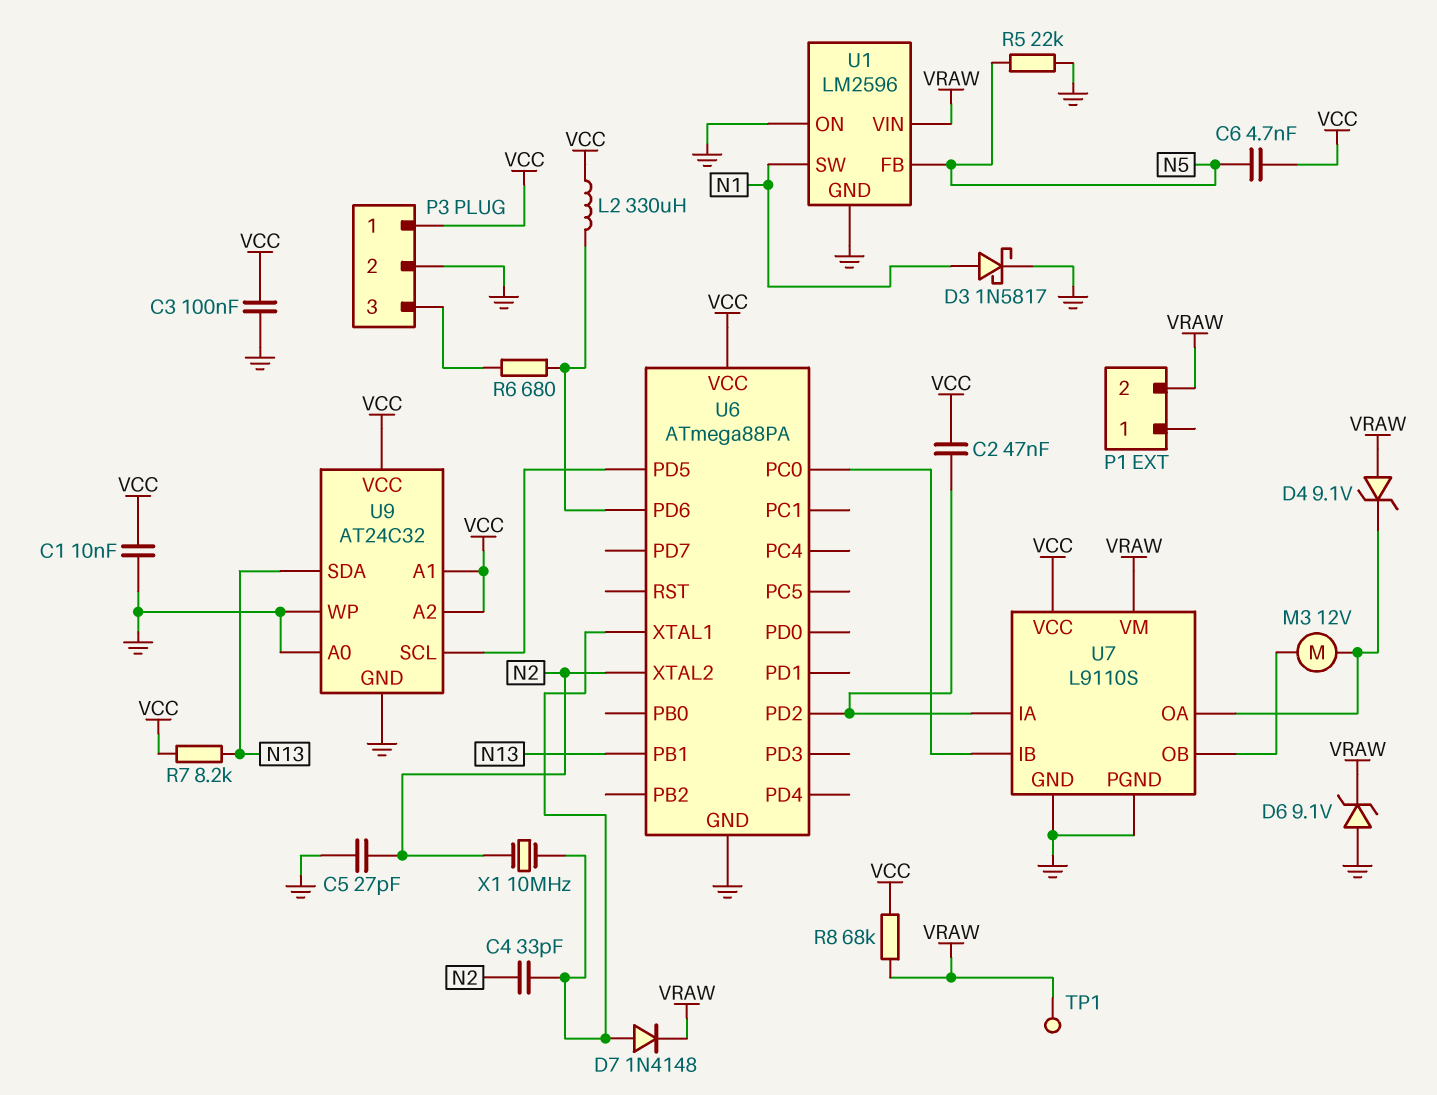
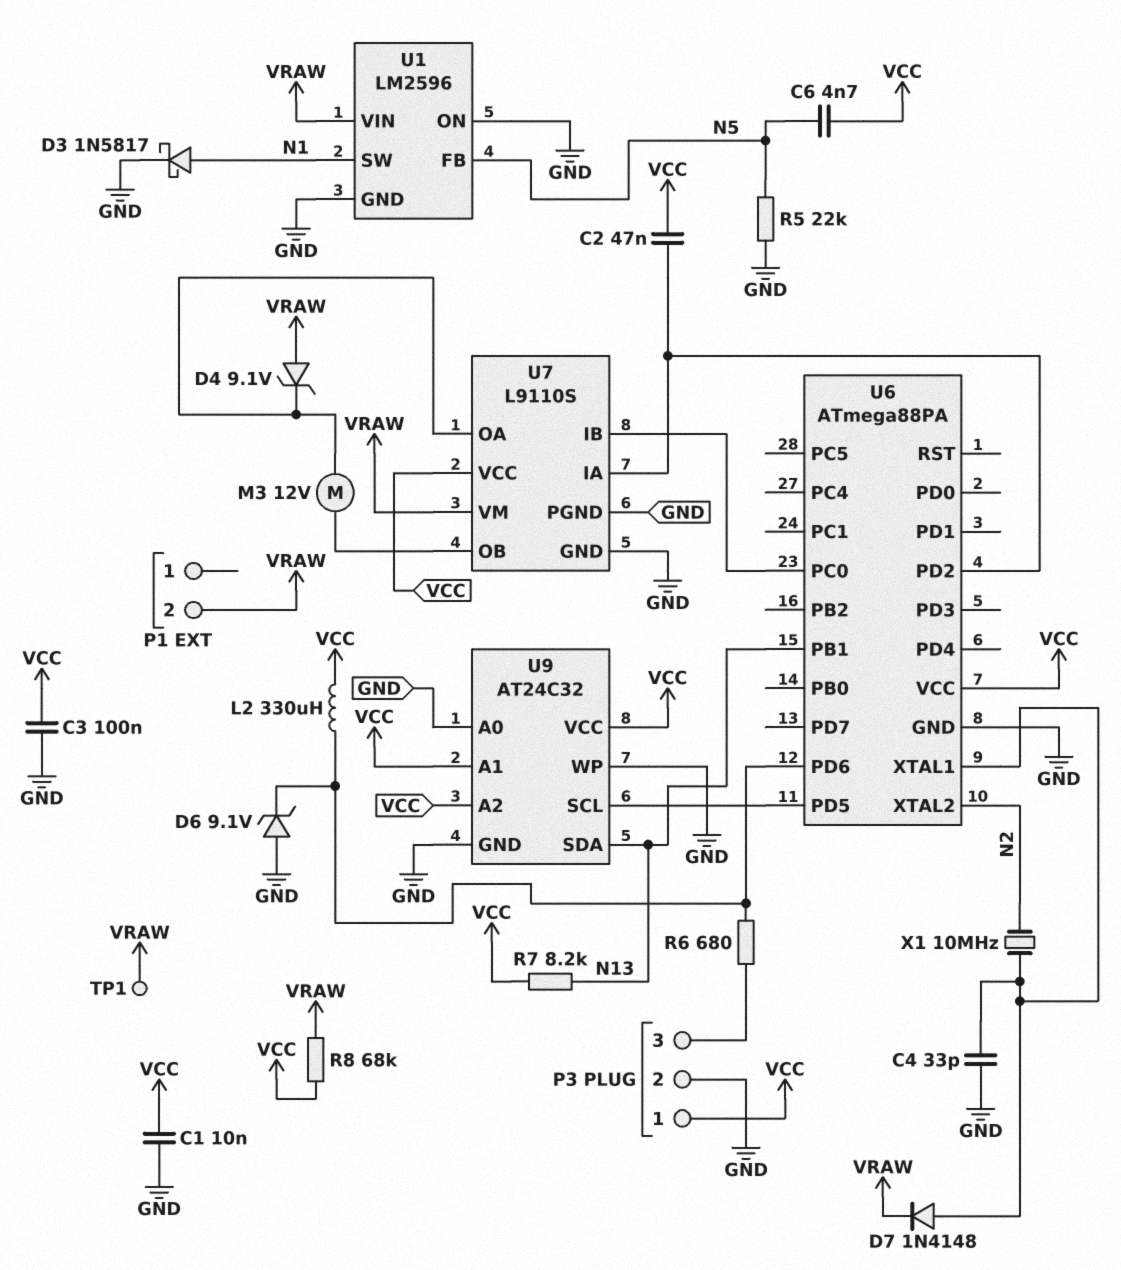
C4: 33pF (N2, U6/XTAL1) -> 33pF (GND, U6/XTAL1)
C5: 27pF (GND, N2) -> none
D6: zener 9.1V (A GND, K VRAW) -> zener 9.1V (A GND, K U6/PD6)

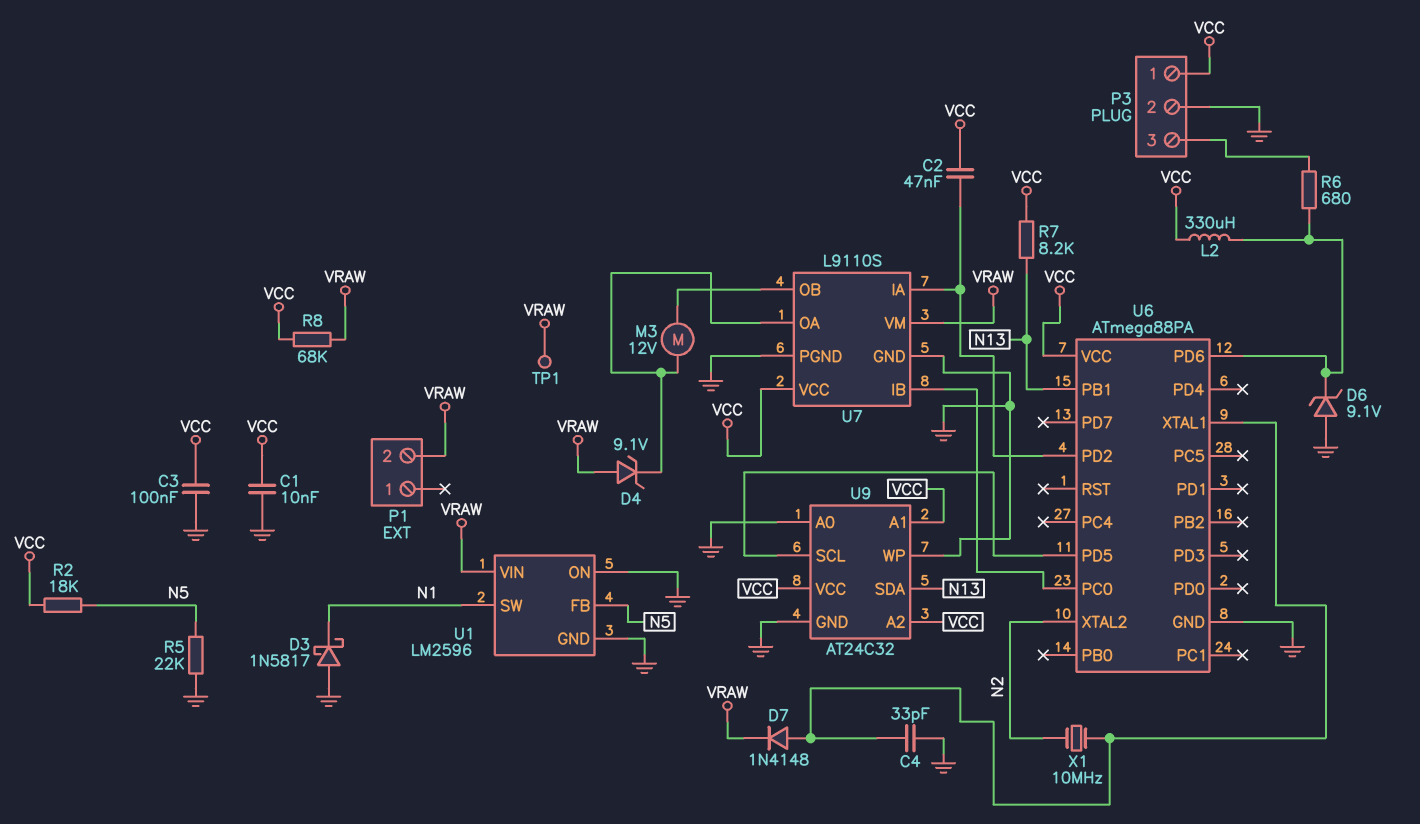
C6: 4.7nF (N5, VCC) -> none
D3: schottky 1N5817 (A N1, K GND) -> schottky 1N5817 (A GND, K N1)
R2: none -> 18k (N5, VCC)

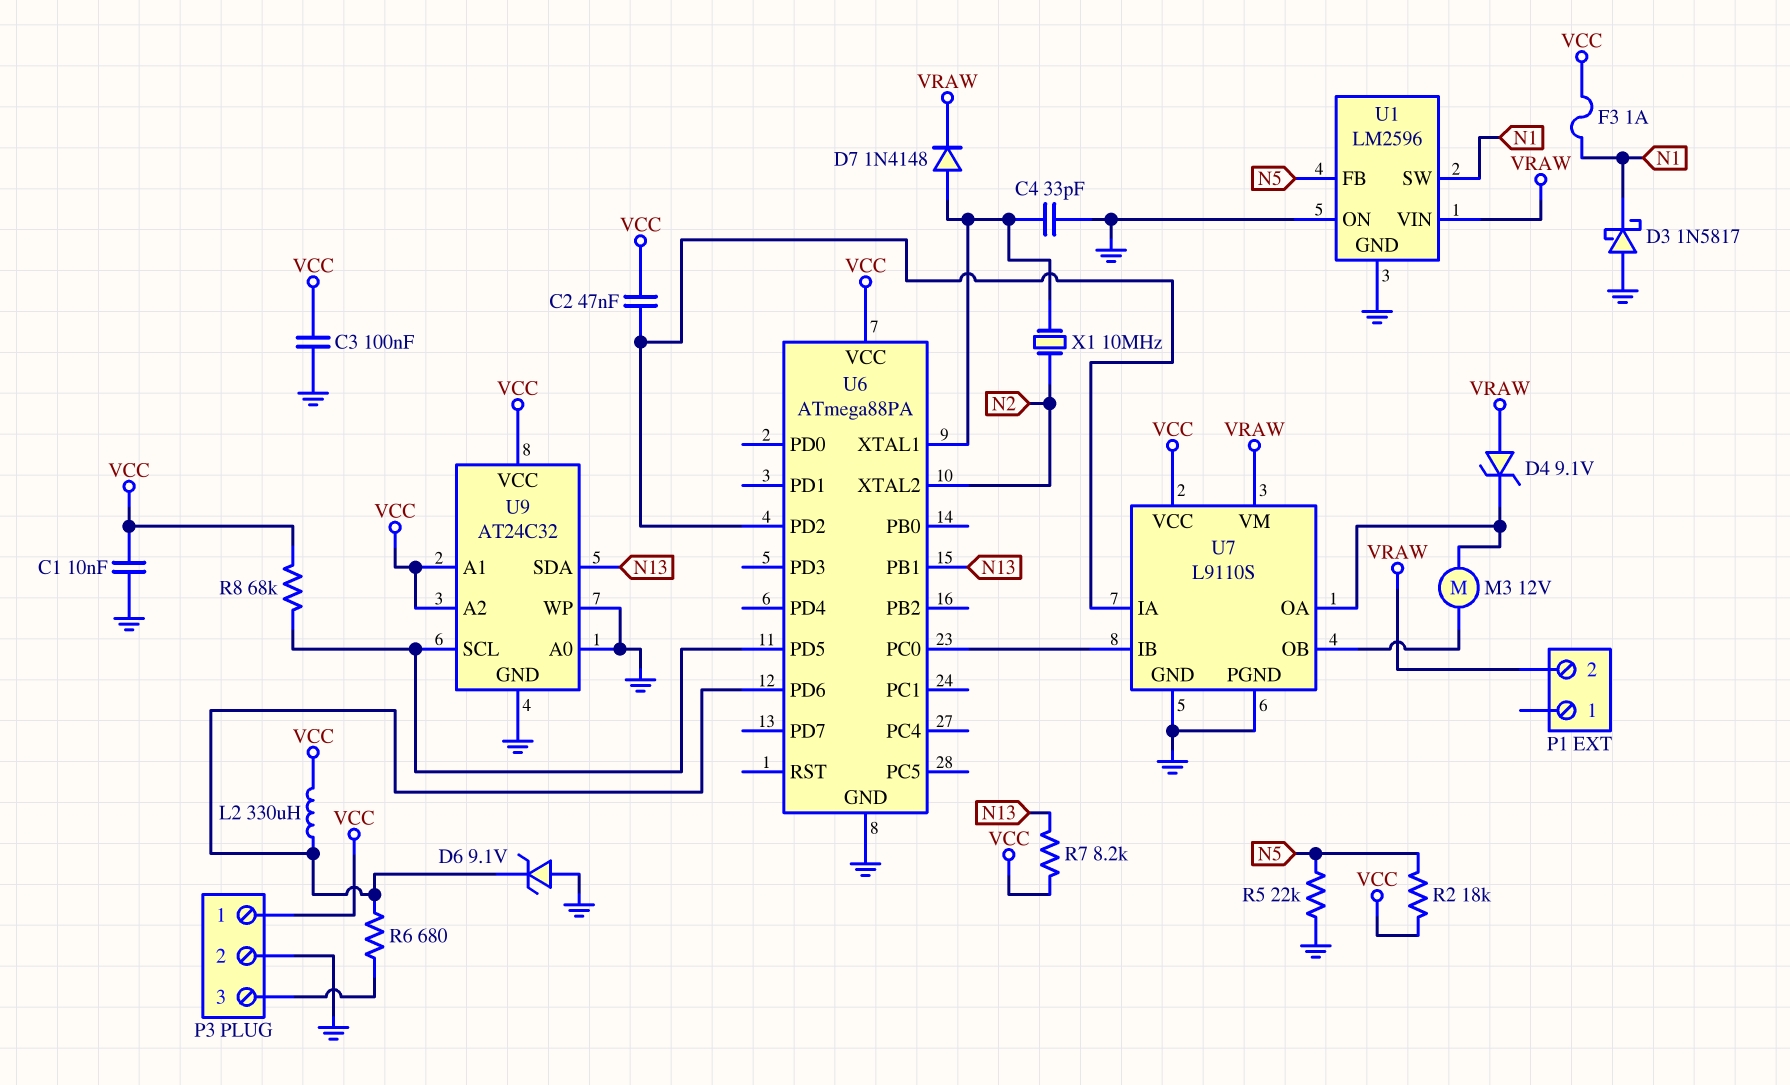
F3: none -> 1A (N1, VCC)
R8: 68k (VCC, VRAW) -> 68k (U6/PD5, VCC)
TP1: test point (VRAW) -> none

